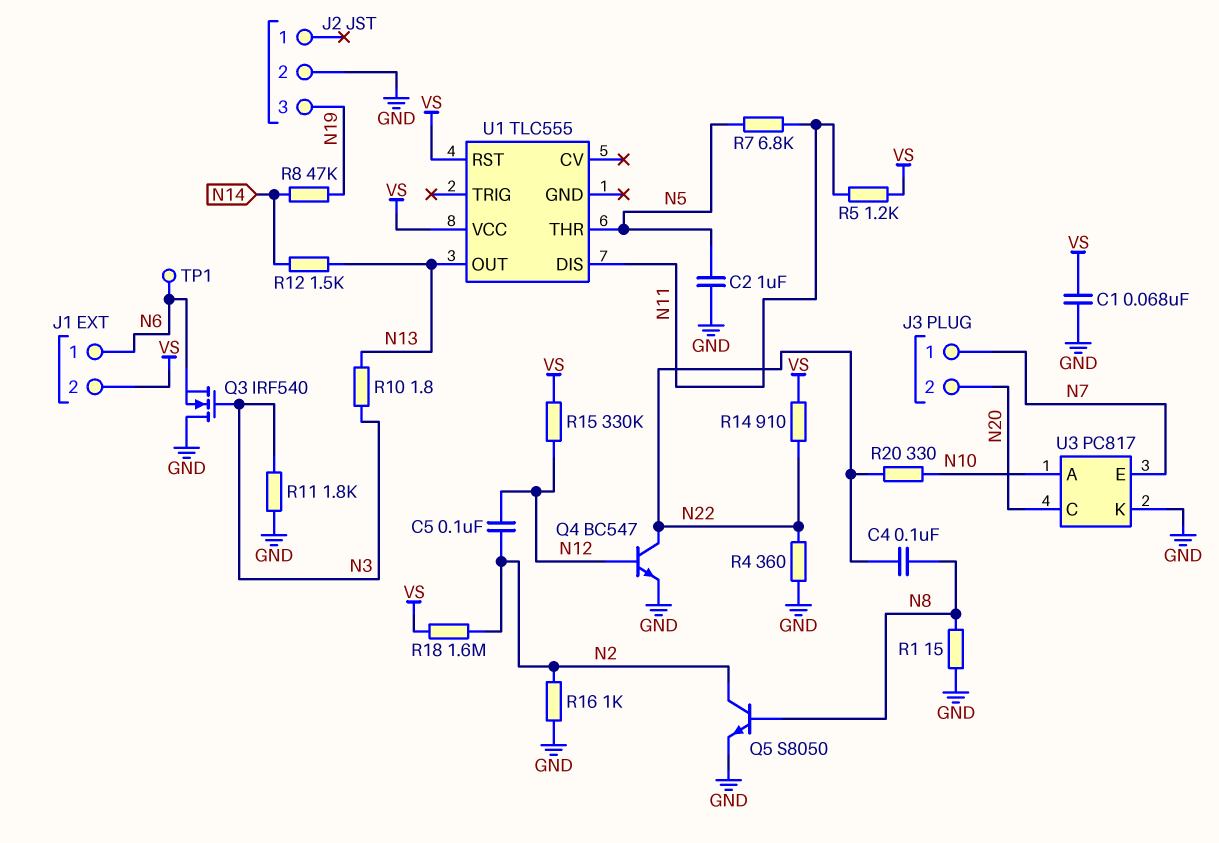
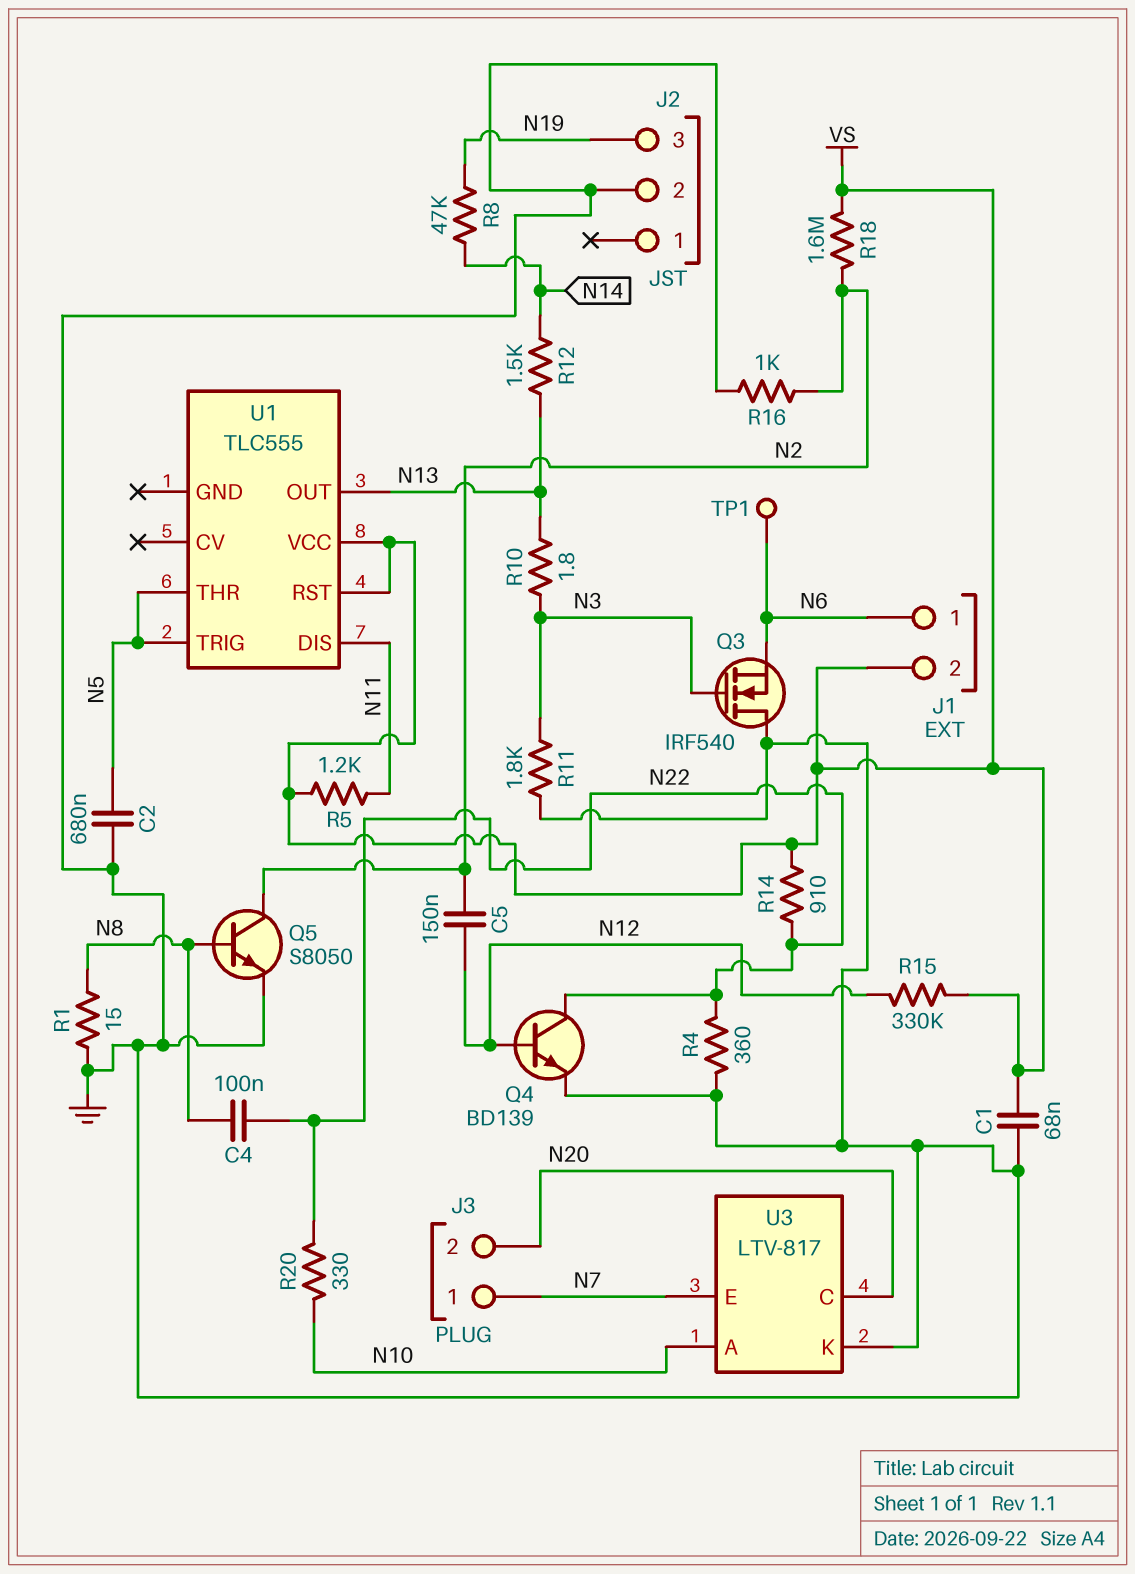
C2: 1uF (GND, N5) -> 680nF (GND, N5)
C5: 100nF (N2, N12) -> 150nF (N2, N12)
Q4: NPN BC547 (B N12, C N22, E GND) -> NPN BD139 (B N12, C N22, E GND)
R7: 6.8k (N5, N11) -> none
U1 pin TRIG: none -> N5
U3: PC817 -> LTV-817

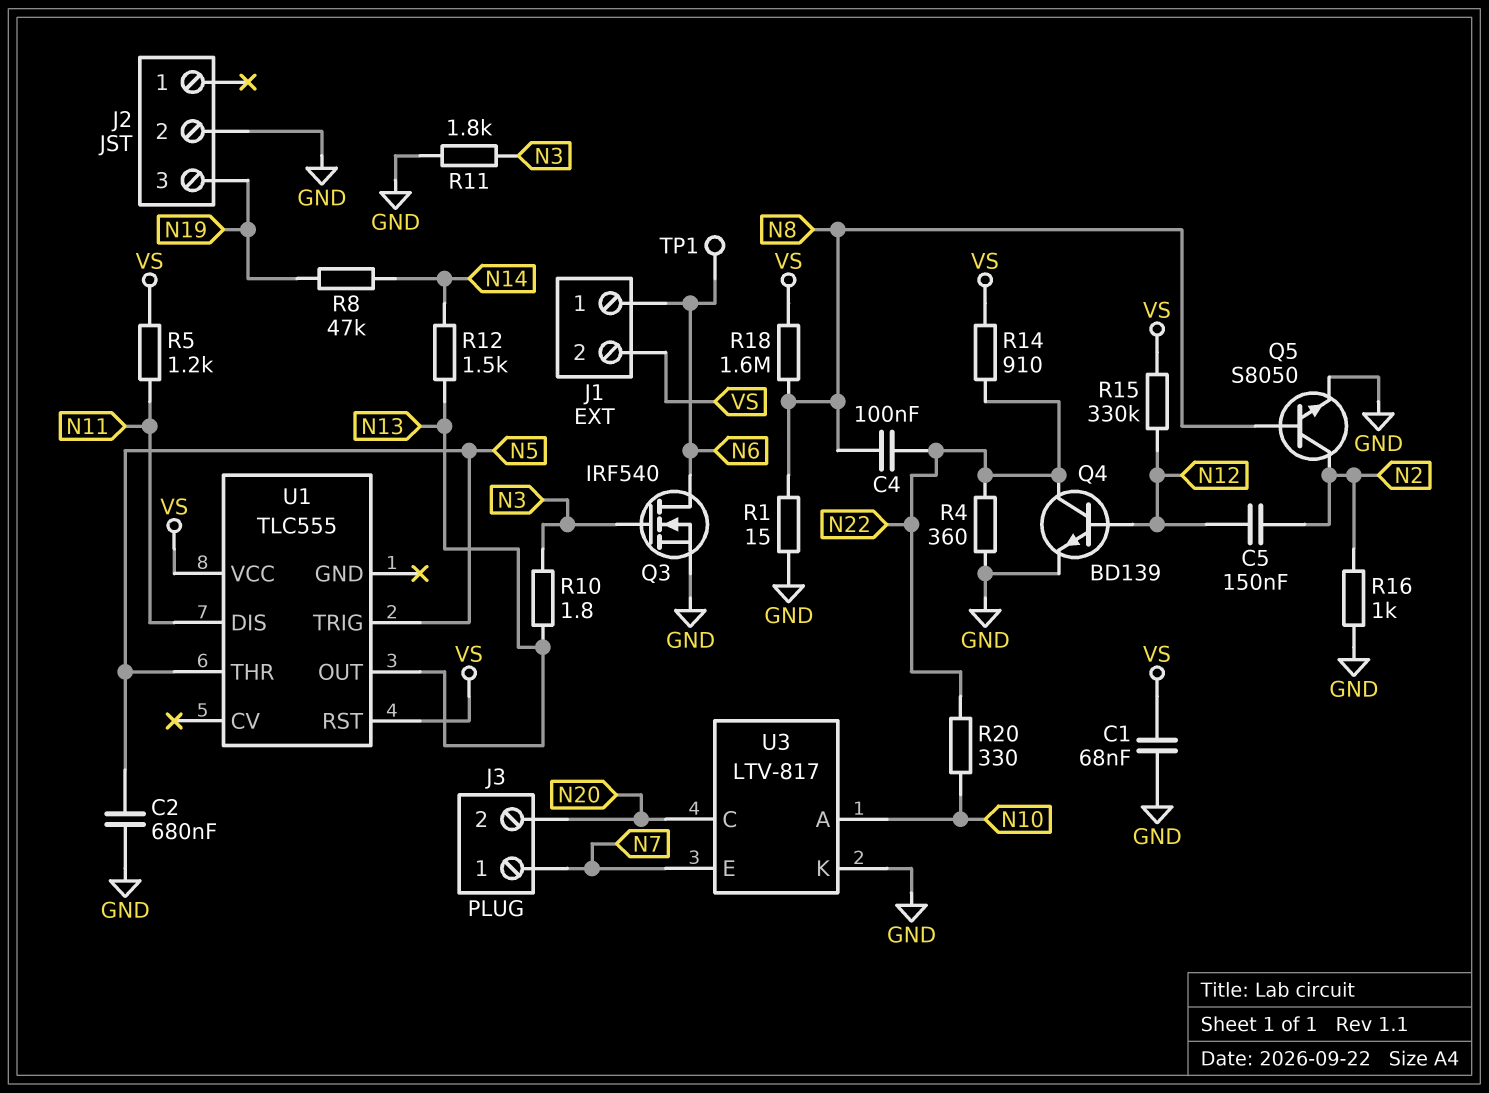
Q3: NMOS IRF540 (G N3, D GND, S N6) -> NMOS IRF540 (G N3, D N6, S GND)
R18: 1.6M (N2, VS) -> 1.6M (N8, VS)

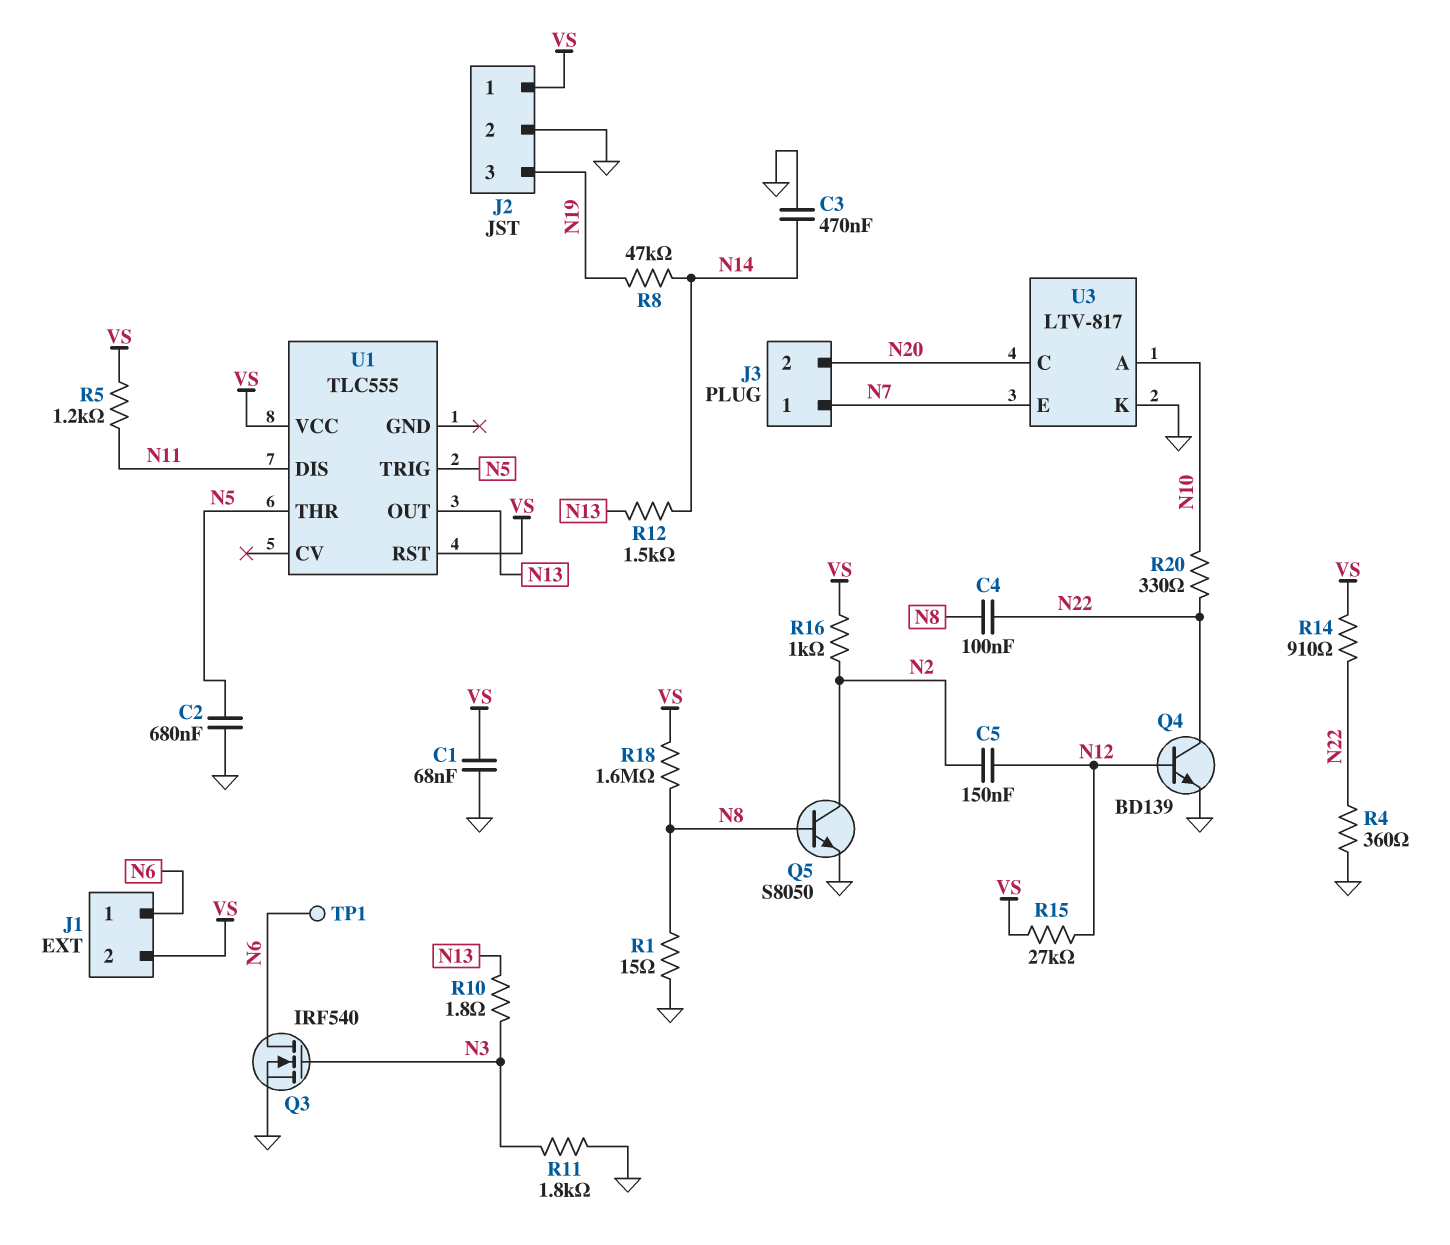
C3: none -> 470nF (GND, N14)
J2 pin 1: none -> VS
R15: 330k (N12, VS) -> 27k (N12, VS)
R16: 1k (GND, N2) -> 1k (N2, VS)

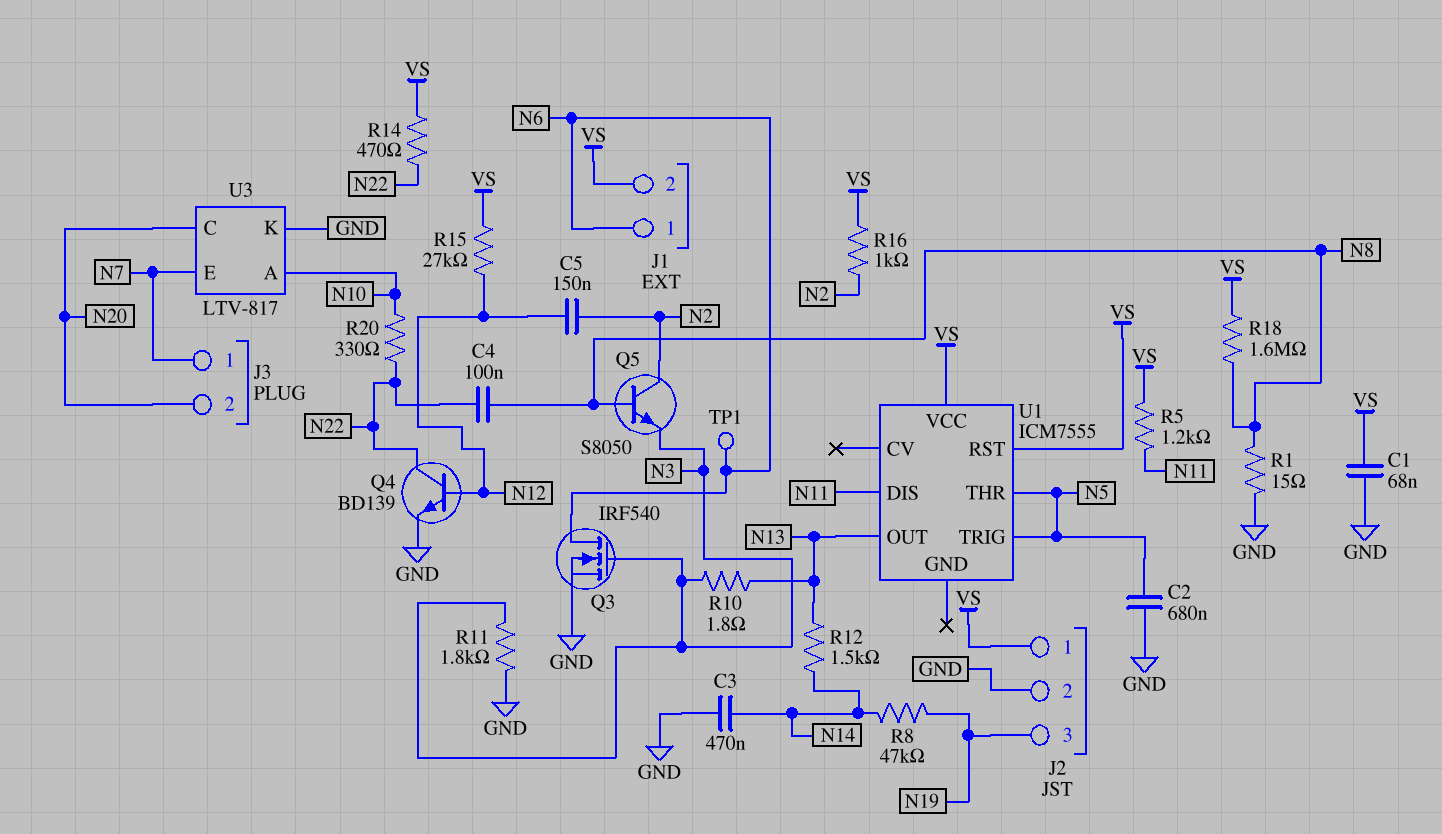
Q5: NPN S8050 (B N8, C N2, E GND) -> NPN S8050 (B N8, C N2, E N3)
R4: 360 (GND, N22) -> none
R14: 910 (N22, VS) -> 470 (N22, VS)
U1: TLC555 -> ICM7555

